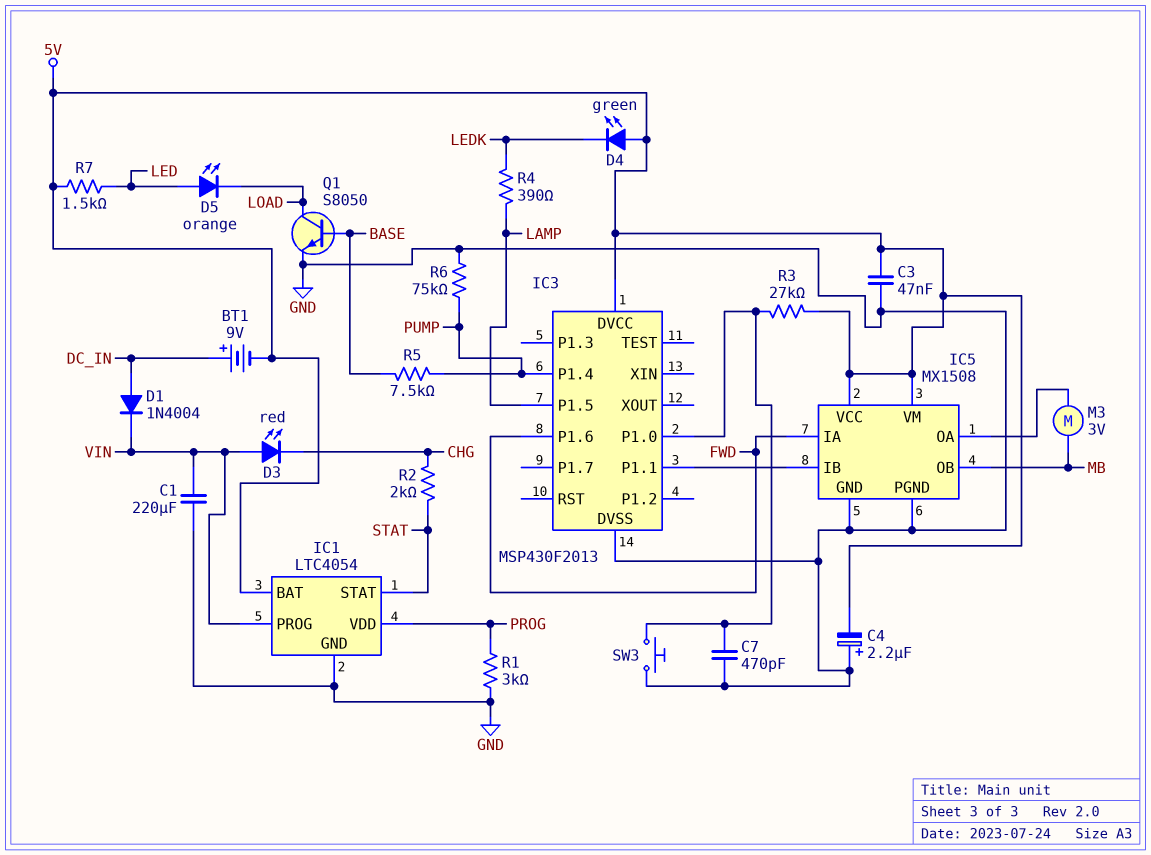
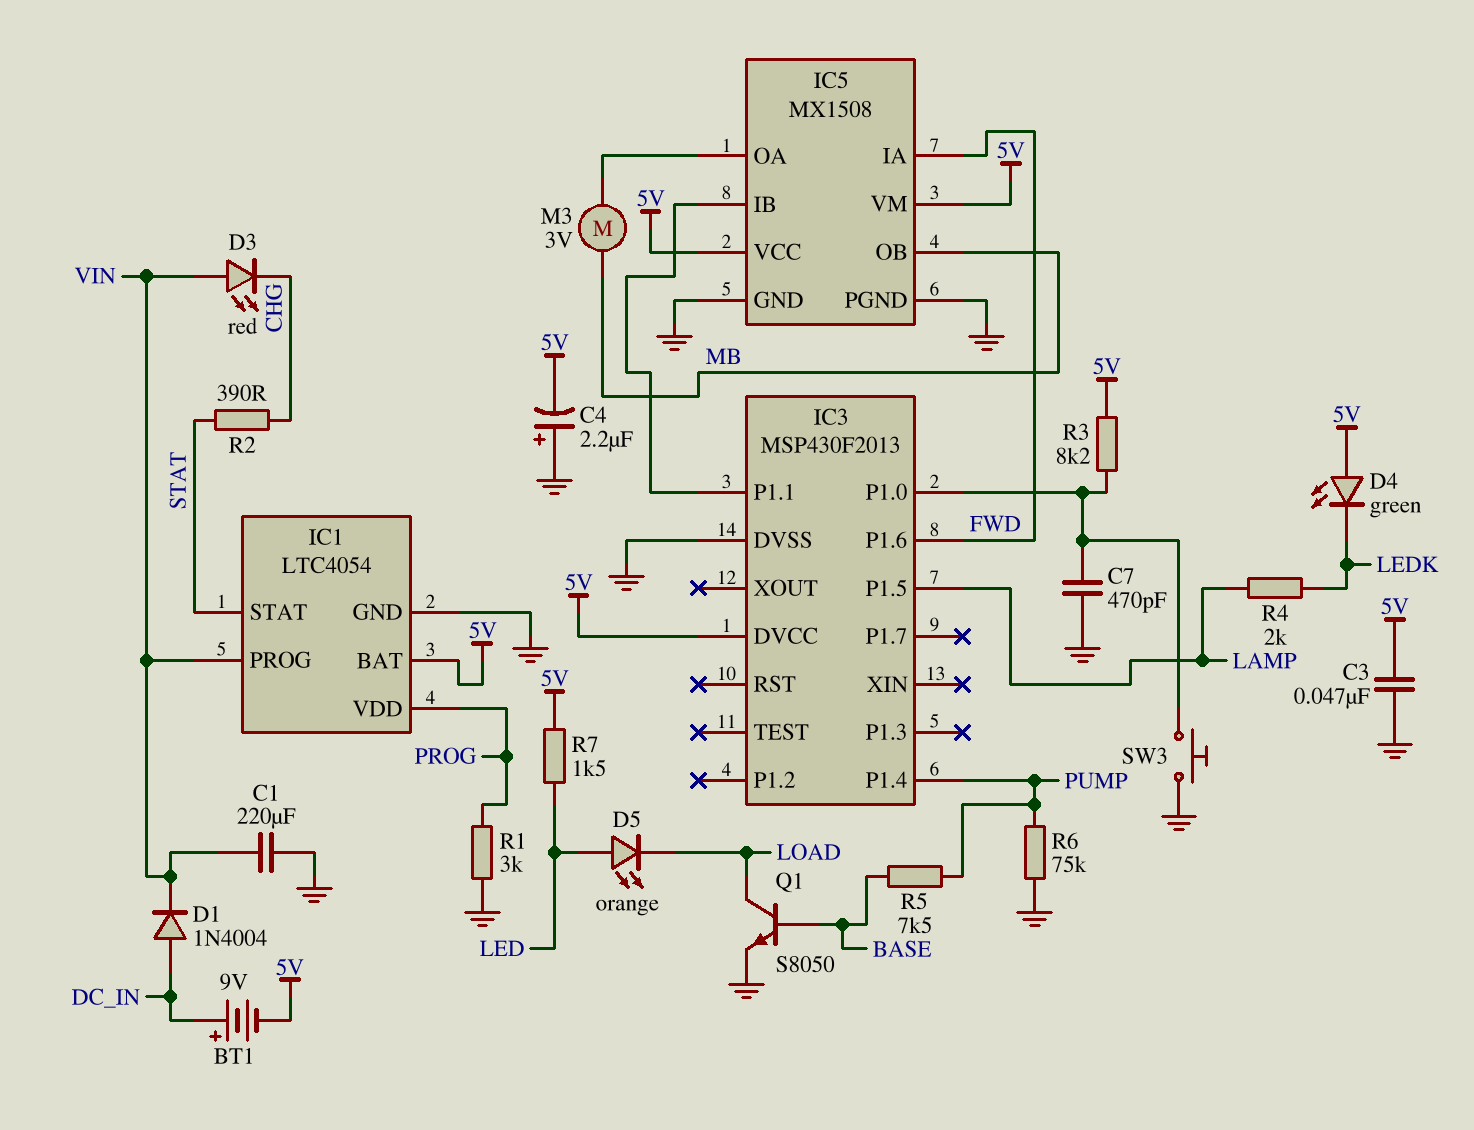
R2: 2k (CHG, STAT) -> 390 (CHG, STAT)
R3: 27k (5V, IC3/P1.0) -> 8.2k (5V, IC3/P1.0)
R4: 390 (LAMP, LEDK) -> 2k (LAMP, LEDK)

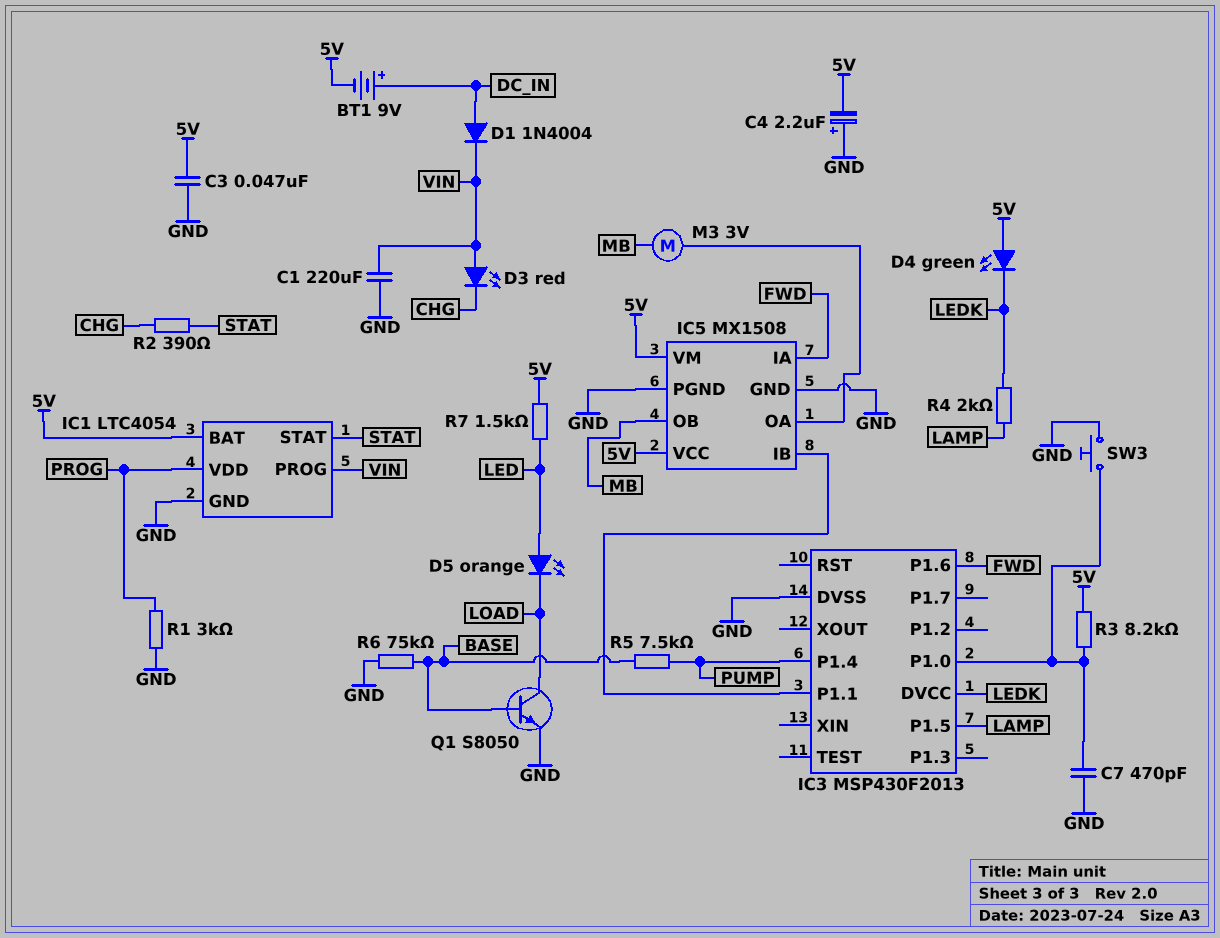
IC3 pin DVCC: 5V -> LEDK
R6: 75k (GND, PUMP) -> 75k (BASE, GND)

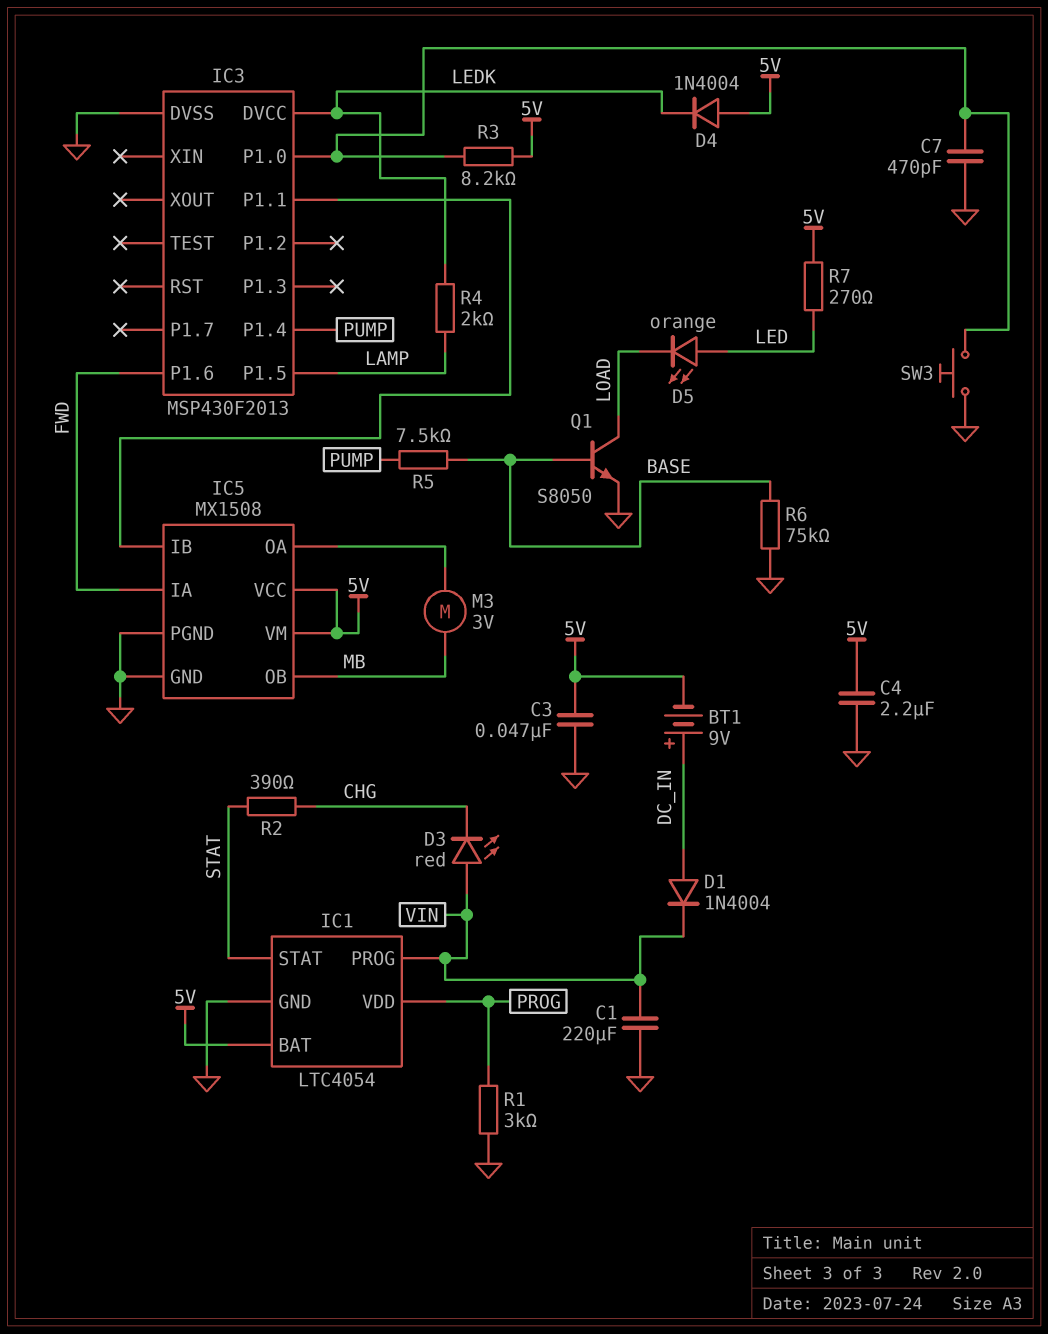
C4: 2.2uF (plus GND, minus 5V) -> 2.2uF (5V, GND)
D4: LED green (A 5V, K LEDK) -> diode 1N4004 (A 5V, K LEDK)
R7: 1.5k (5V, LED) -> 270 (5V, LED)

